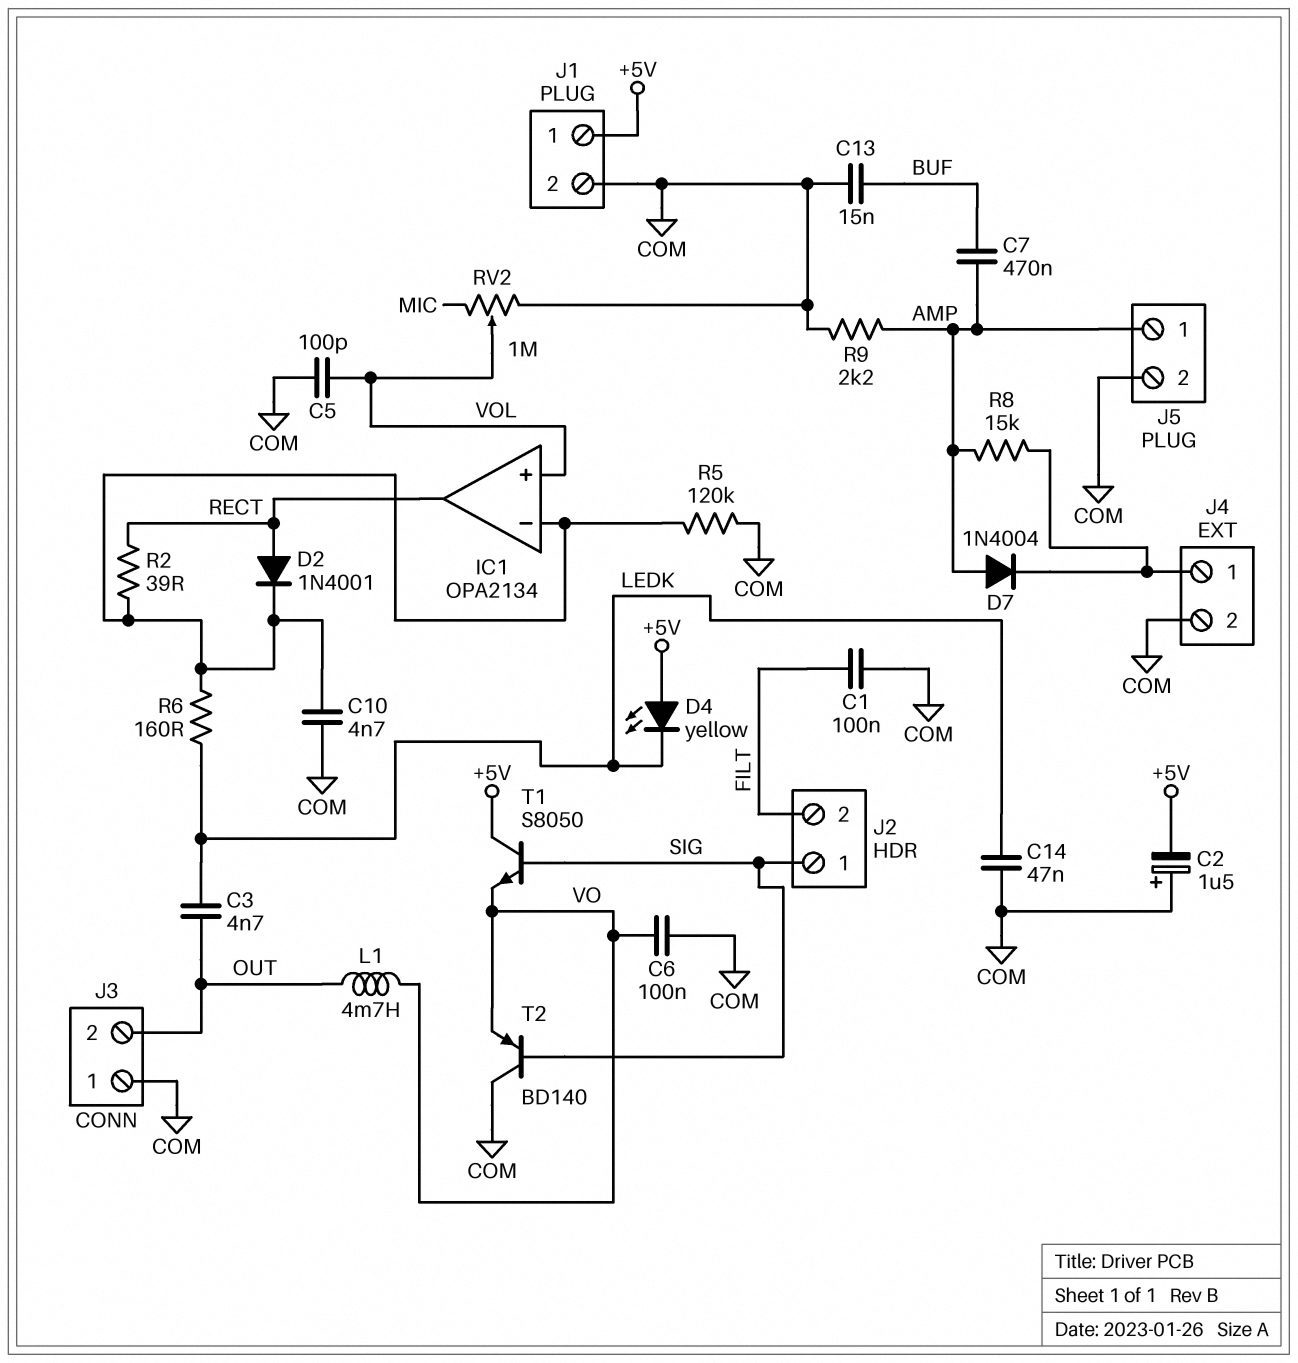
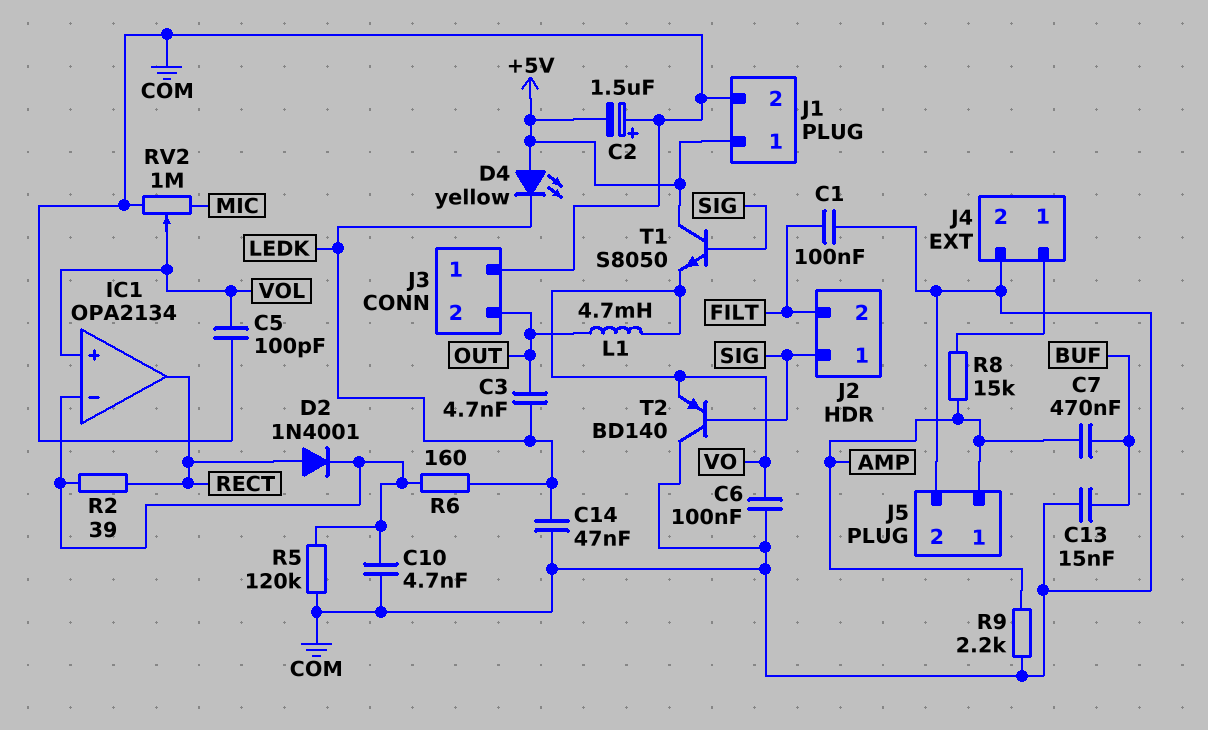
D7: diode 1N4004 (A AMP, K J4/1) -> none

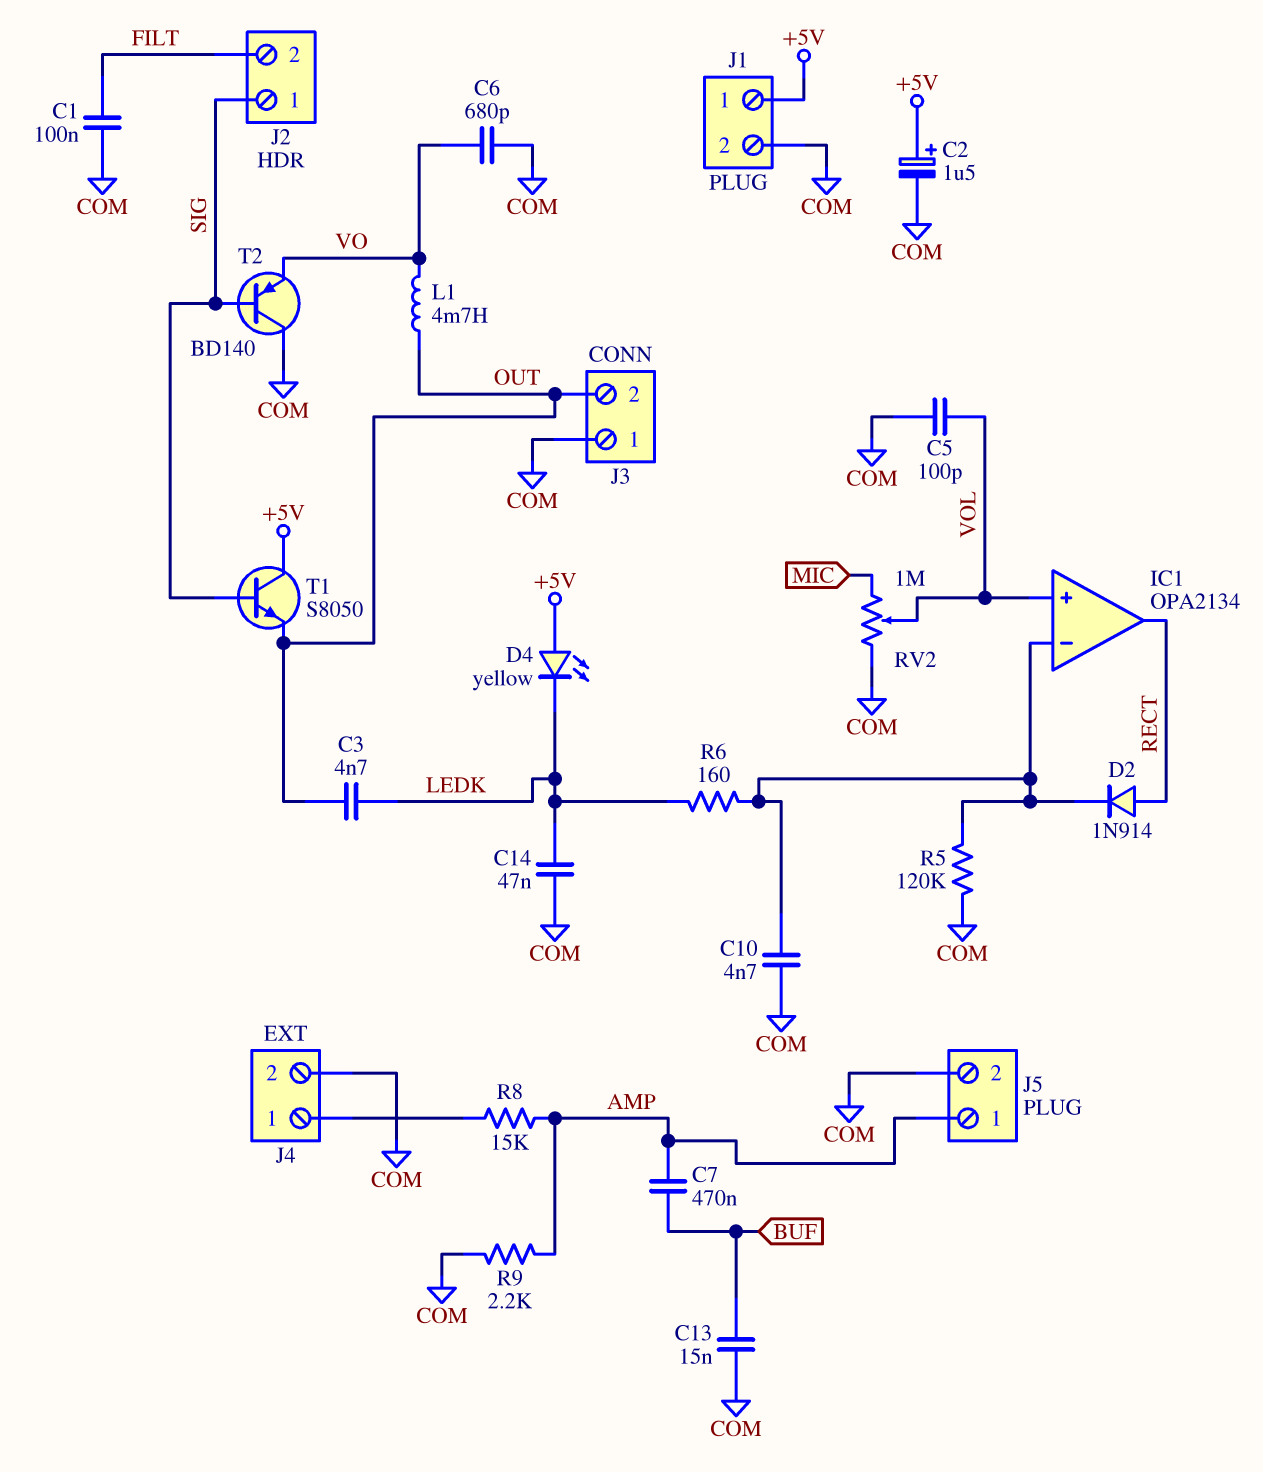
C2: 1.5uF (plus COM, minus +5V) -> 1.5uF (plus +5V, minus COM)
C6: 100nF (COM, VO) -> 680pF (COM, VO)
D2: diode 1N4001 (A RECT, K IC1/in-) -> diode 1N914 (A RECT, K IC1/in-)
R2: 39 (IC1/in-, RECT) -> none
T1: NPN S8050 (B SIG, C +5V, E VO) -> NPN S8050 (B SIG, C +5V, E OUT)

